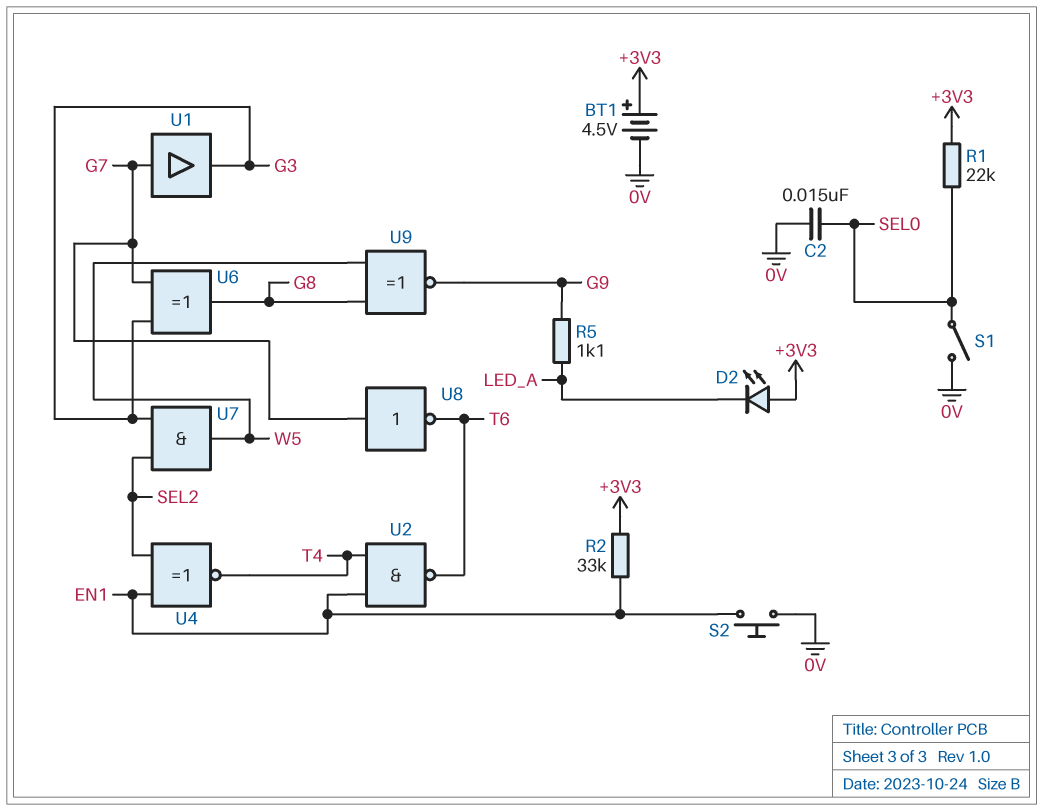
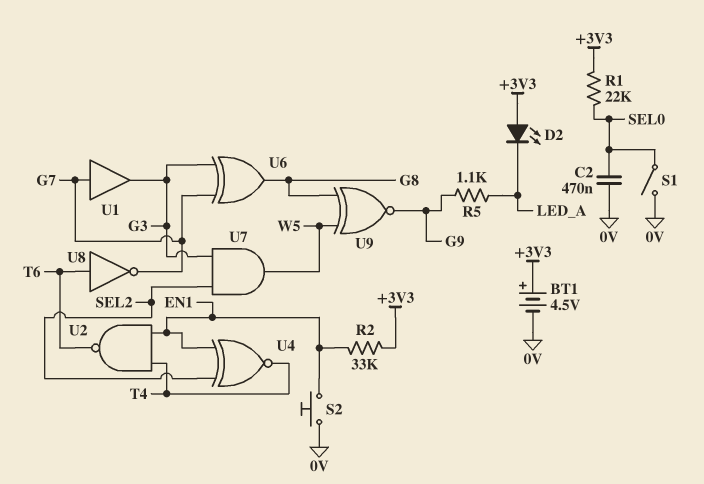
C2: 15nF (0V, SEL0) -> 470nF (0V, SEL0)
U8: NOT (in G7, out T6) -> NOT (in T6, out G7)

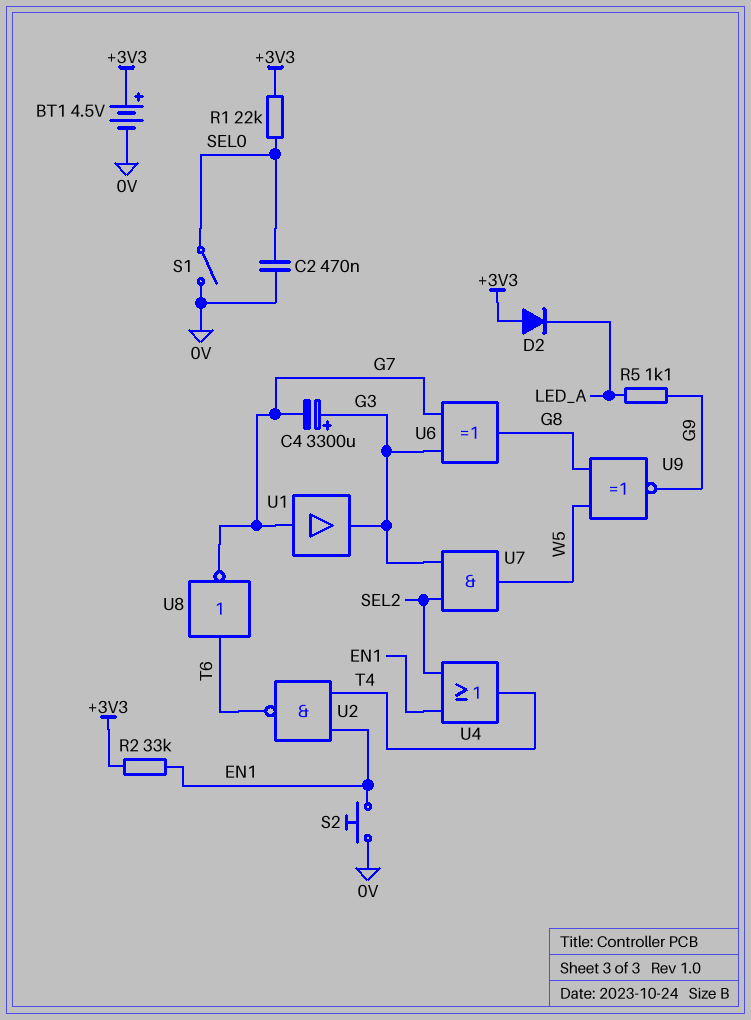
C4: none -> 3300uF (plus G3, minus G7)
D2: LED (A +3V3, K LED_A) -> diode (A +3V3, K LED_A)
U4: XNOR (in EN1, in SEL2, out T4) -> OR (in EN1, in SEL2, out T4)

